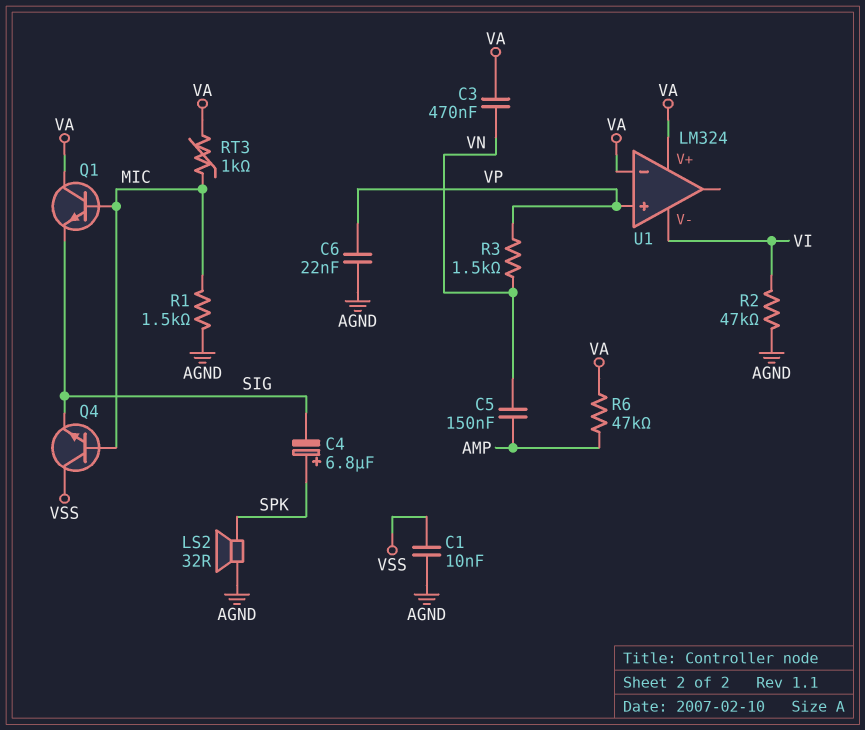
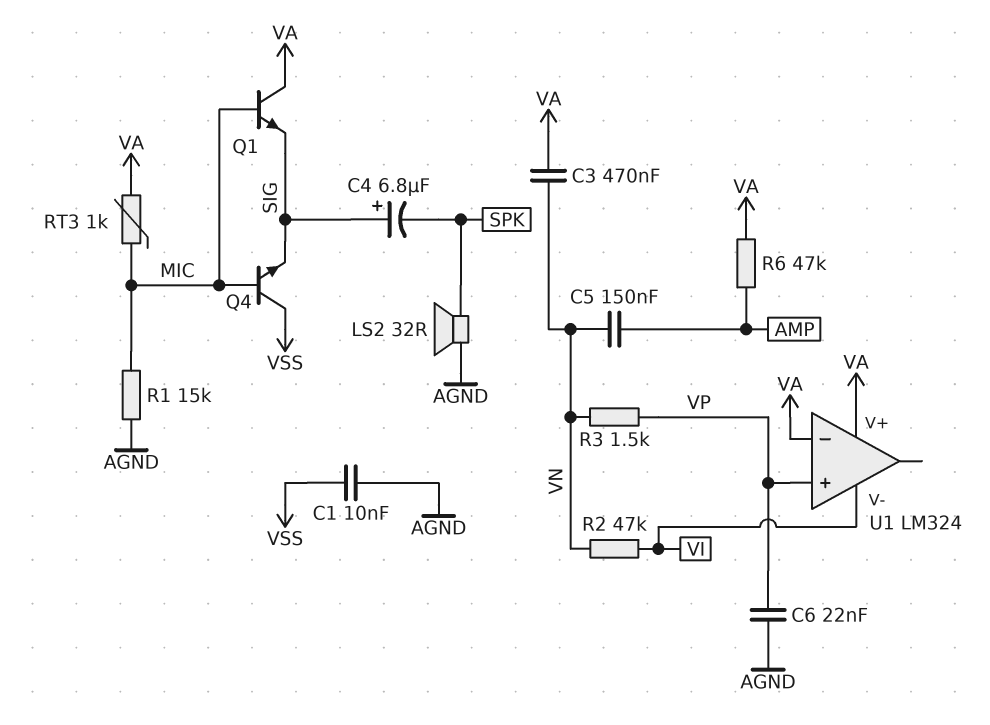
C4: 6.8uF (plus SPK, minus SIG) -> 6.8uF (plus SIG, minus SPK)
R1: 1.5k (AGND, MIC) -> 15k (AGND, MIC)
R2: 47k (AGND, VI) -> 47k (VI, VN)

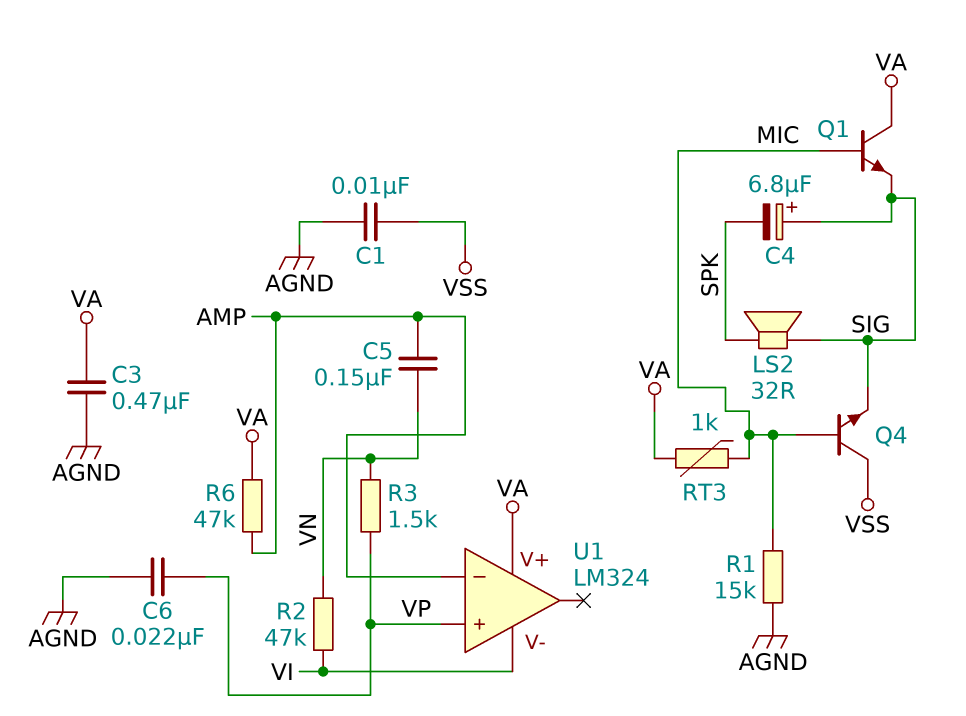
C3: 470nF (VA, VN) -> 470nF (AGND, VA)
LS2: speaker 32R (AGND, SPK) -> speaker 32R (SIG, SPK)
U1 pin in-: VA -> AMP

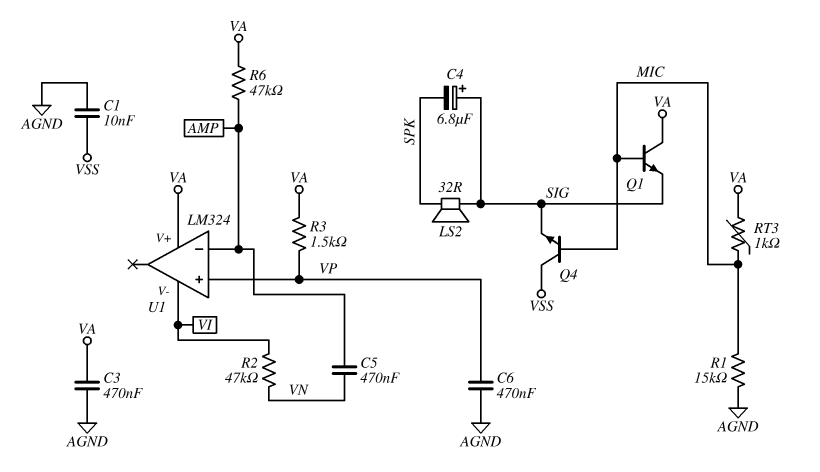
C5: 150nF (AMP, VN) -> 470nF (AMP, VN)
C6: 22nF (AGND, VP) -> 470nF (AGND, VP)
R3: 1.5k (VN, VP) -> 1.5k (VA, VP)

